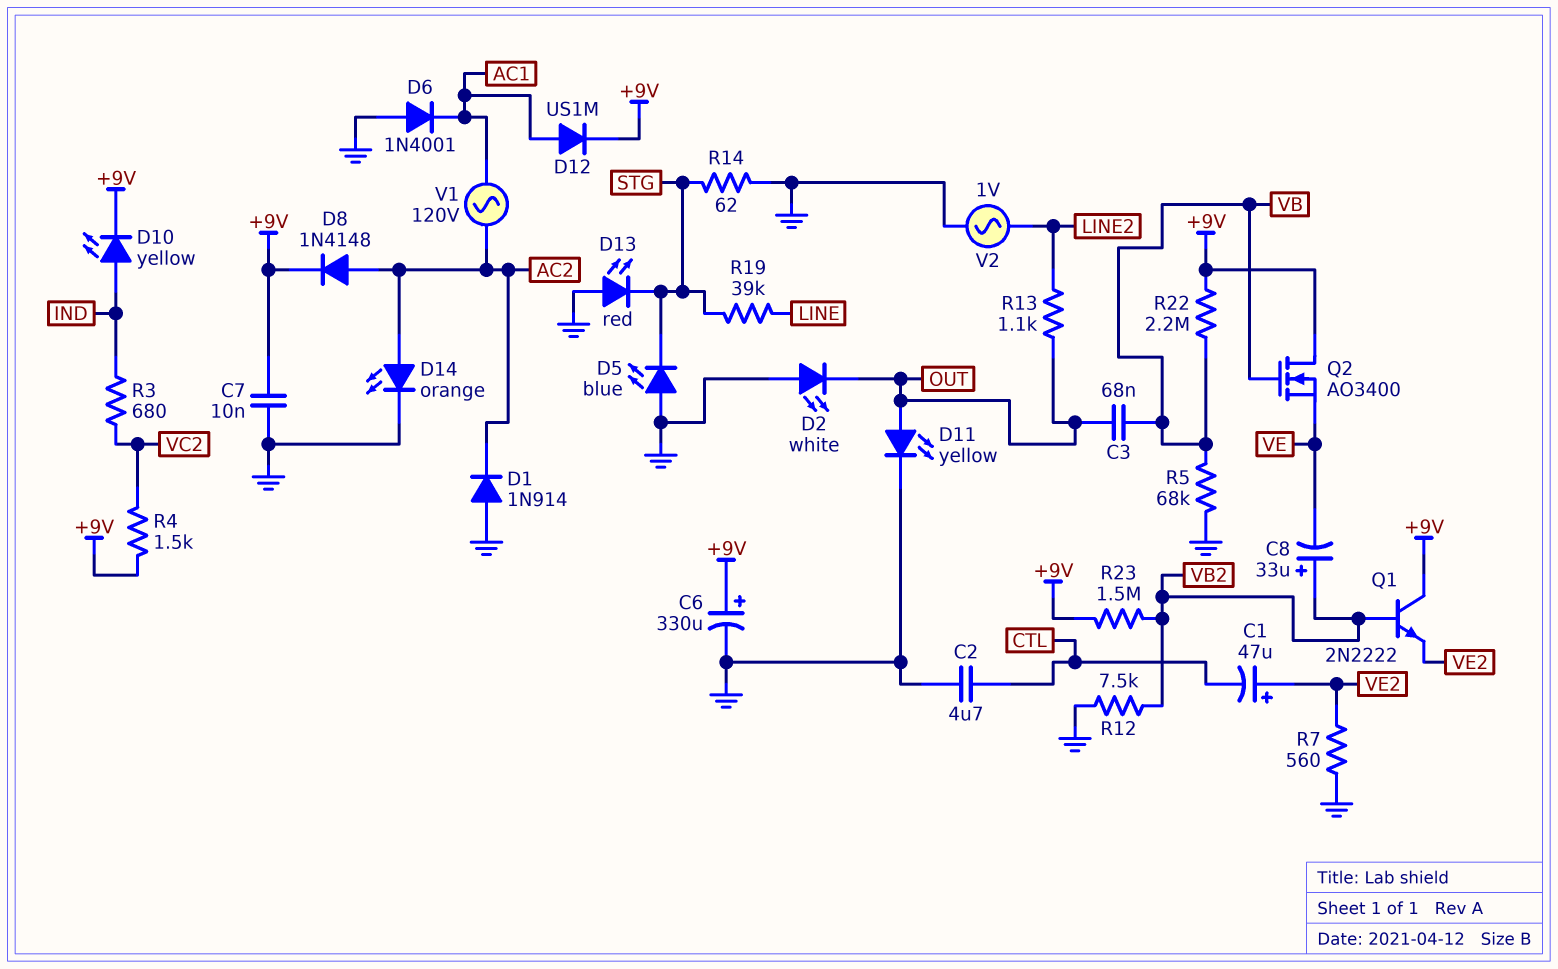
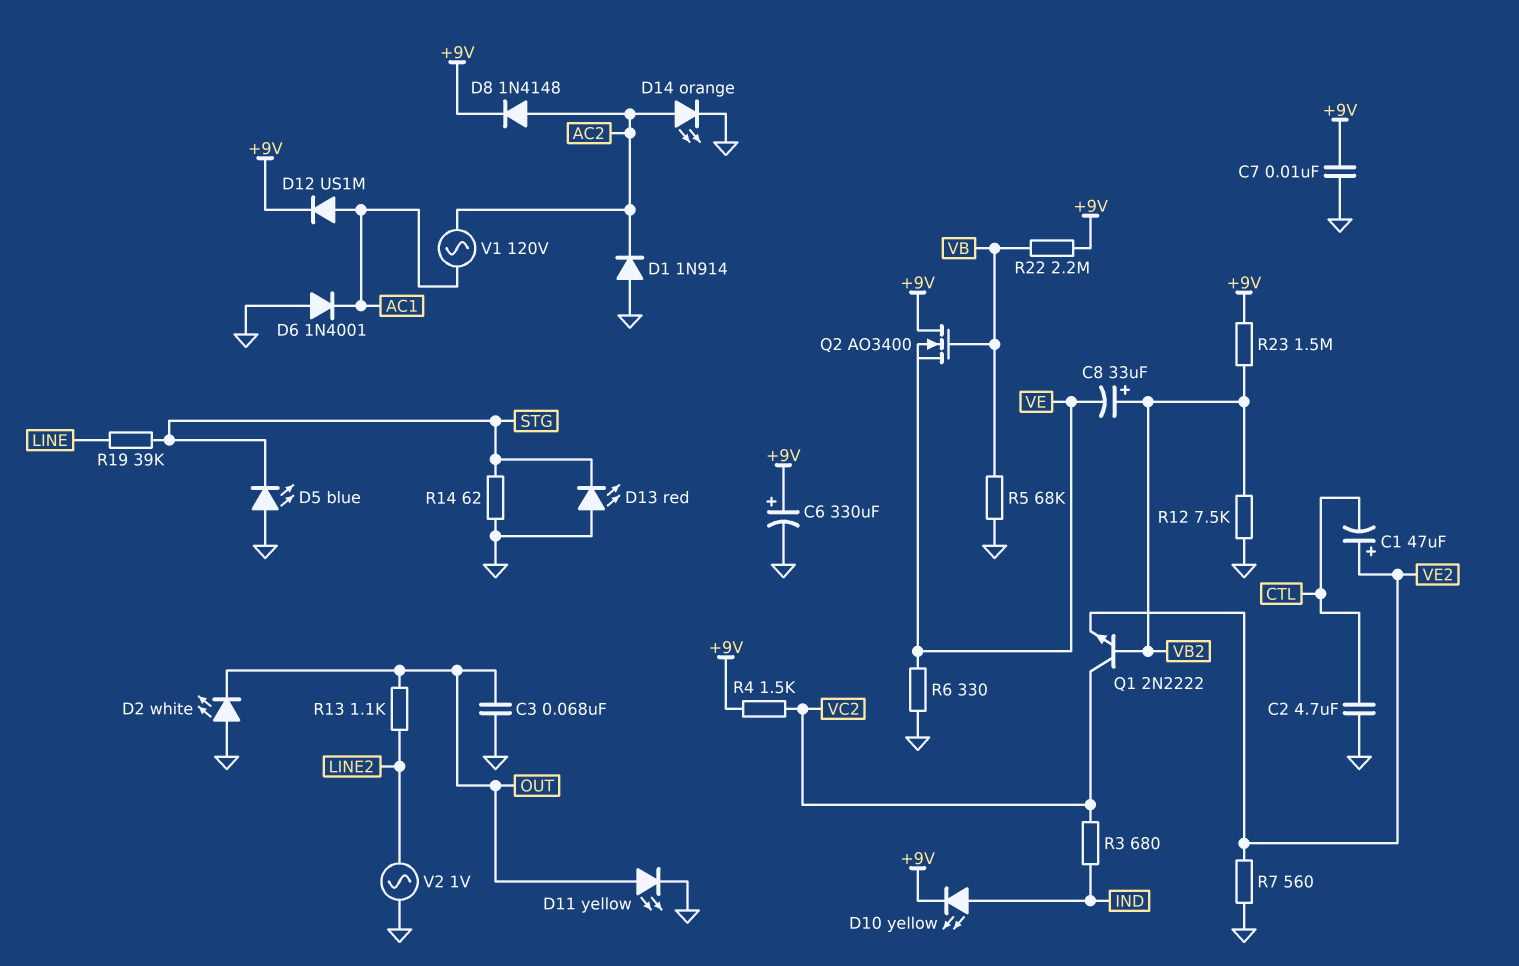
C3: 68nF (OUT, VB) -> 68nF (GND, OUT)
Q1: NPN 2N2222 (B VB2, C +9V, E VE2) -> NPN 2N2222 (B VB2, C VC2, E VE2)
R6: none -> 330 (GND, VE)

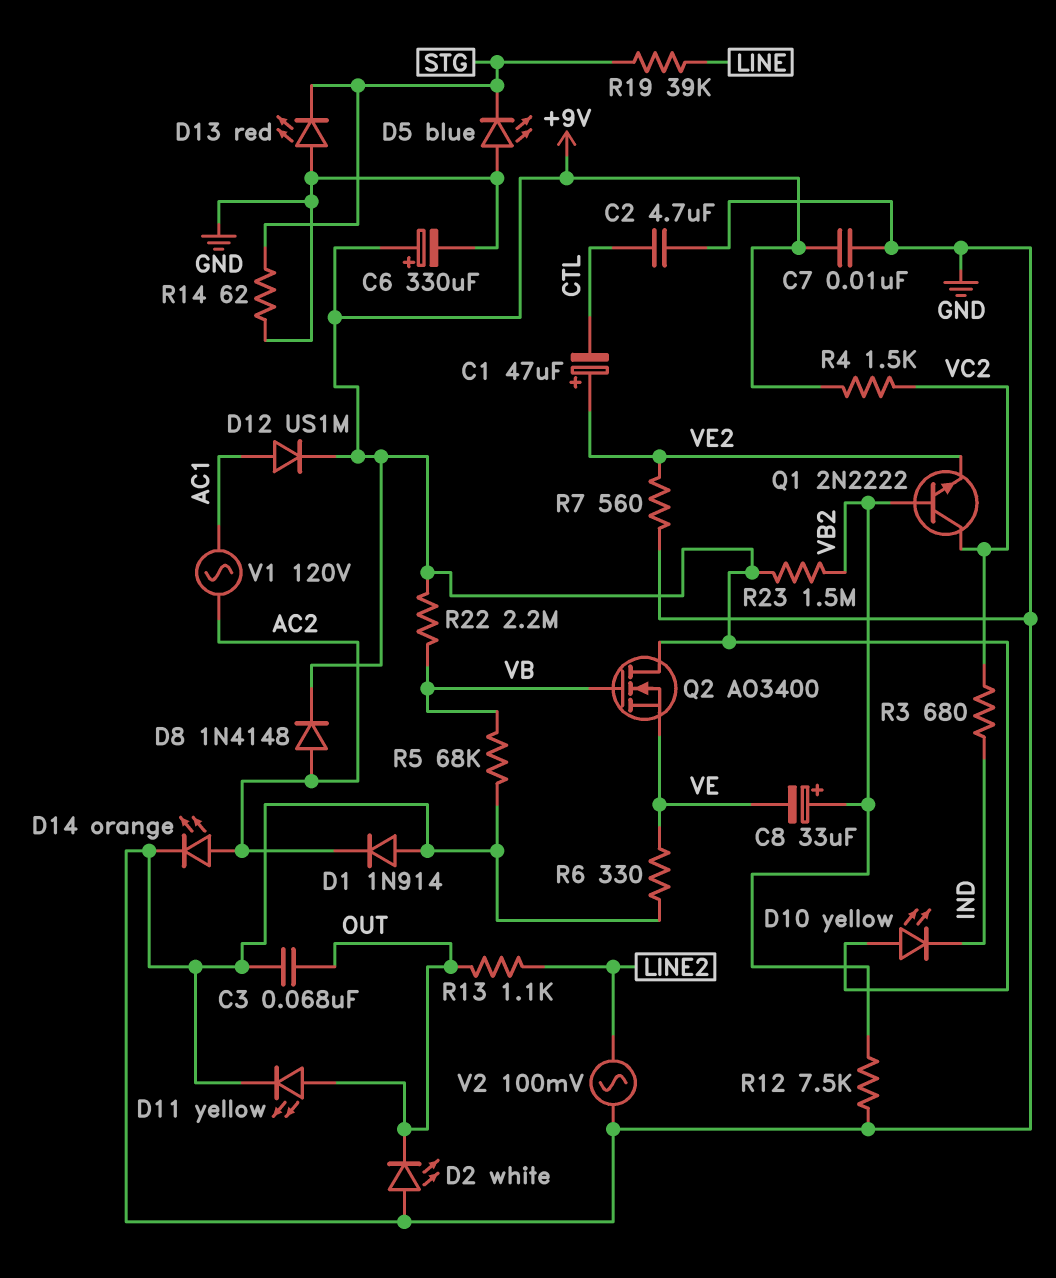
D6: diode 1N4001 (A GND, K AC1) -> none
D10: LED yellow (A IND, K +9V) -> LED yellow (A +9V, K IND)
V2: AC 1V (GND, LINE2) -> AC 100mV (GND, LINE2)

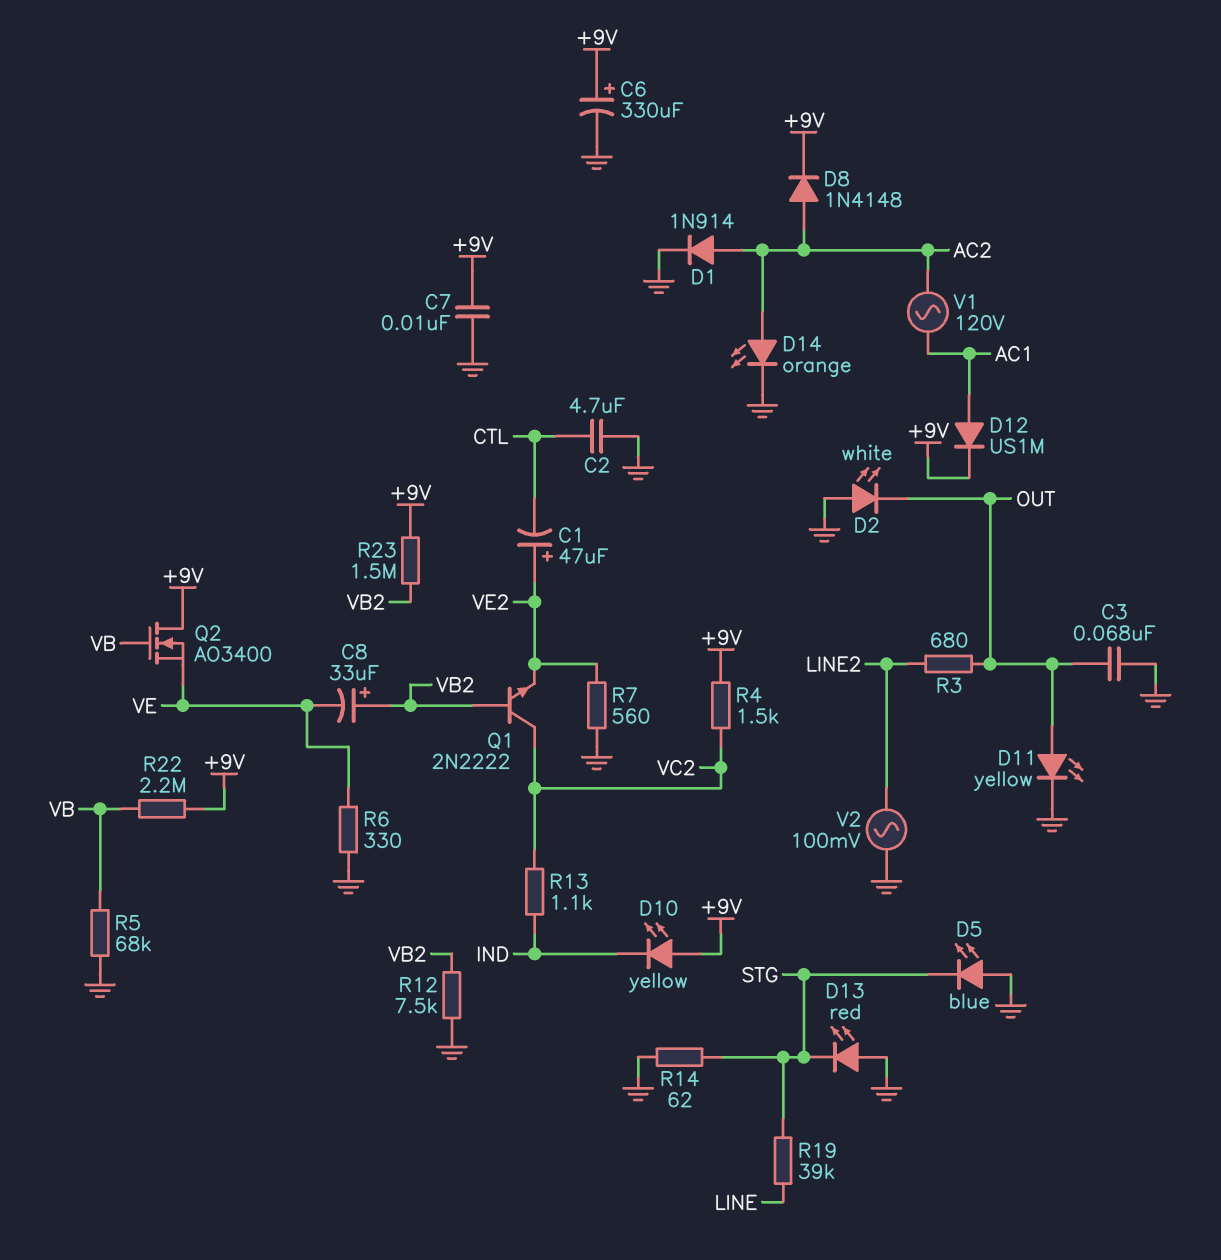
D1: diode 1N914 (A GND, K AC2) -> diode 1N914 (A AC2, K GND)
R3: 680 (IND, VC2) -> 680 (LINE2, OUT)
R13: 1.1k (LINE2, OUT) -> 1.1k (IND, VC2)

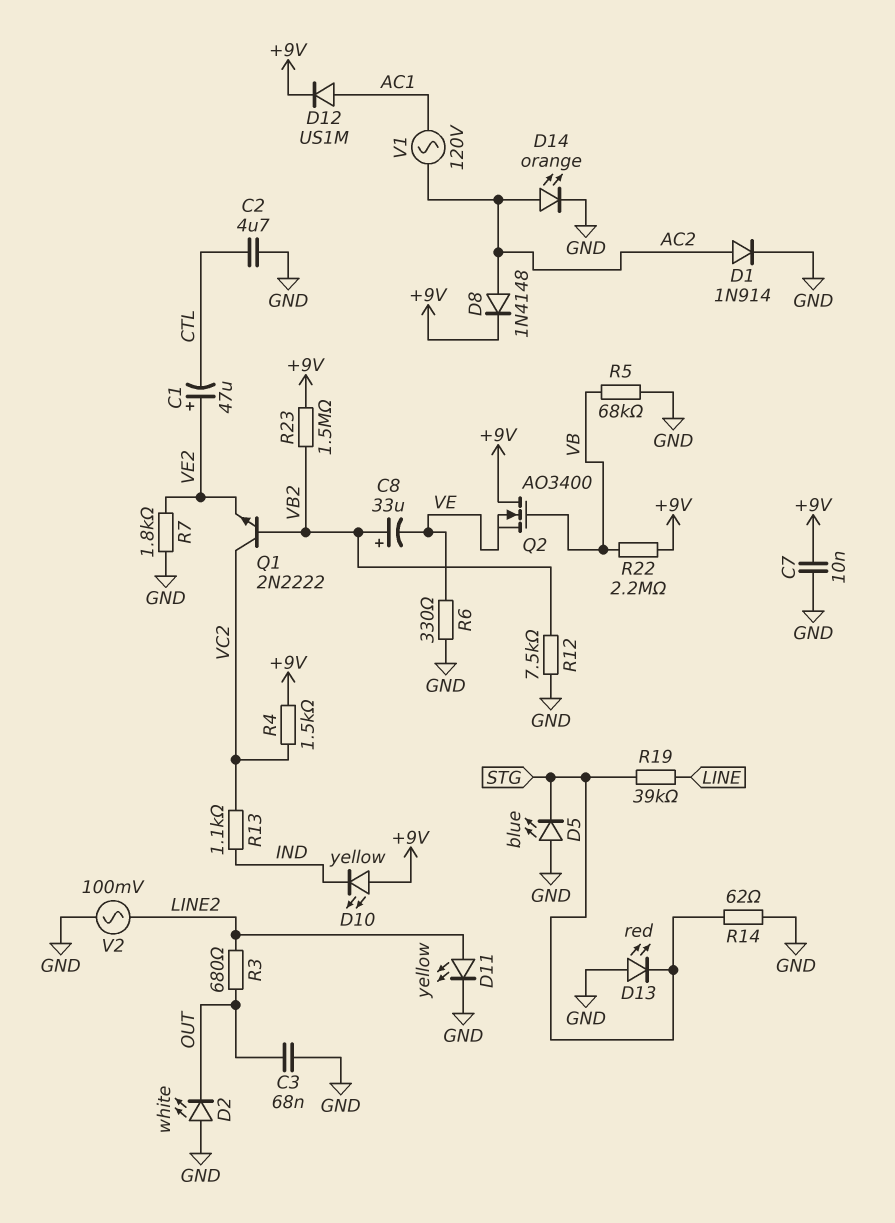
C6: 330uF (plus +9V, minus GND) -> none
D11: LED yellow (A OUT, K GND) -> LED yellow (A LINE2, K GND)
R7: 560 (GND, VE2) -> 1.8k (GND, VE2)

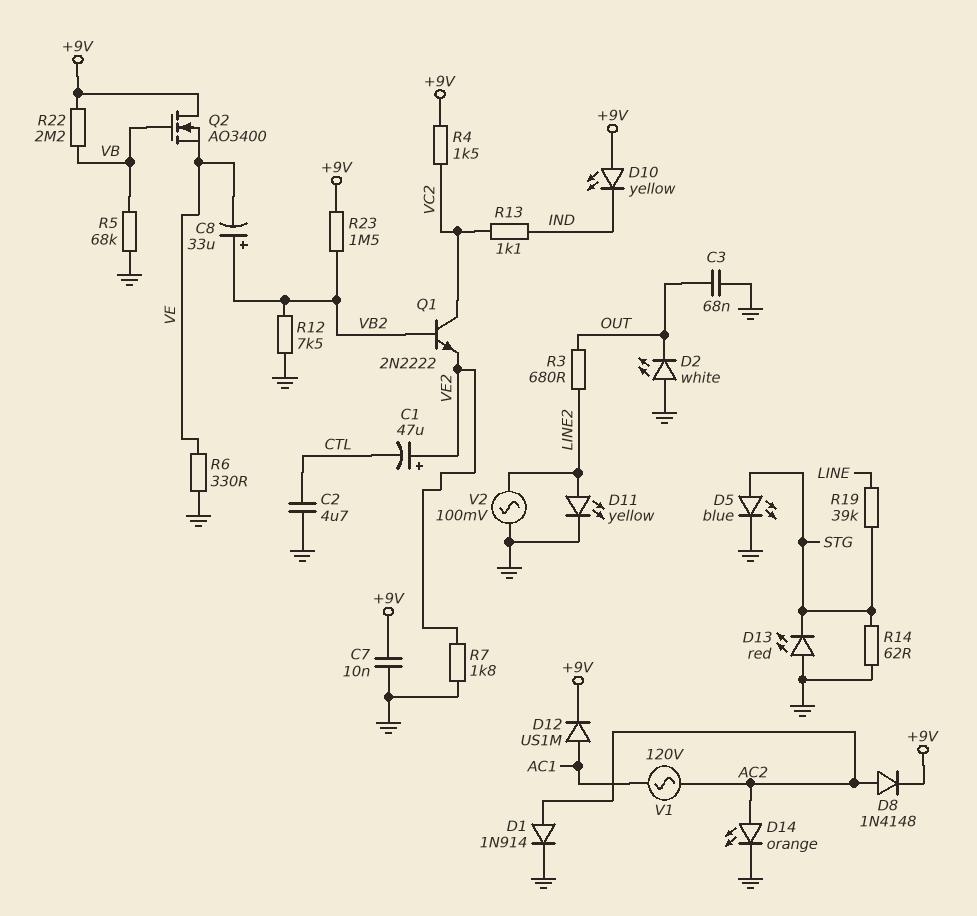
D5: LED blue (A GND, K STG) -> LED blue (A STG, K GND)

